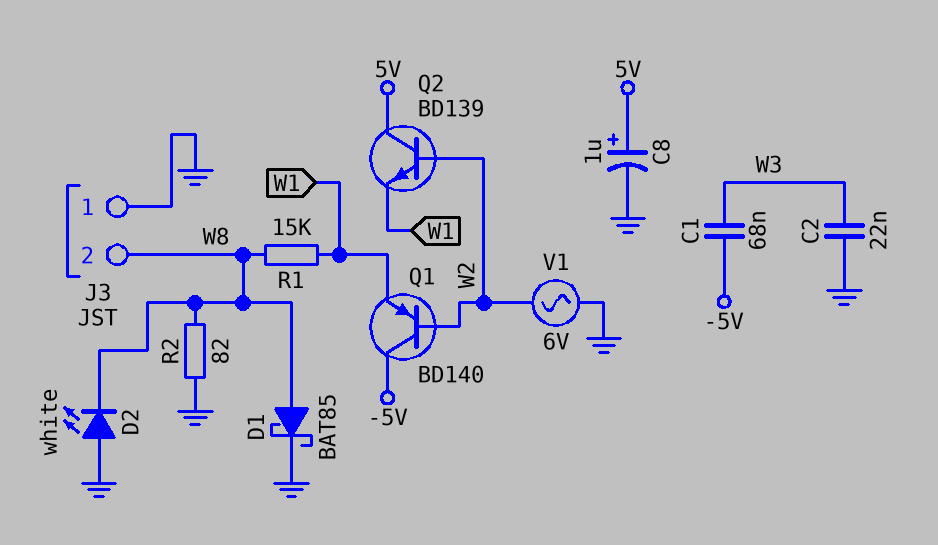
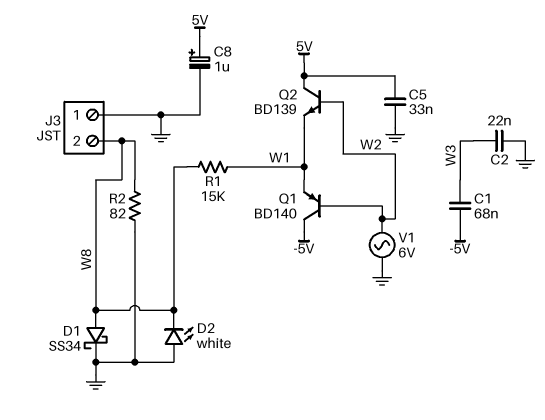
C5: none -> 33nF (5V, GND)
D1: schottky BAT85 (A W8, K GND) -> schottky SS34 (A W8, K GND)

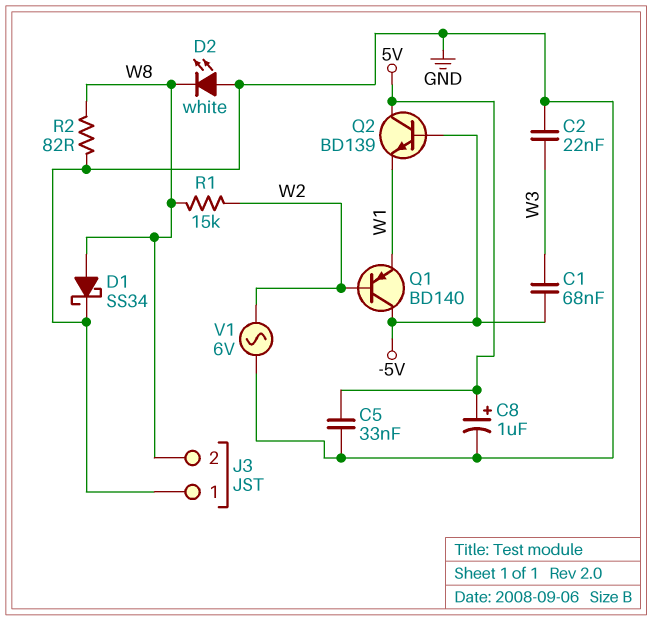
Q2: NPN BD139 (B W2, C 5V, E W1) -> NPN BD139 (B -5V, C 5V, E W1)
R1: 15k (W1, W8) -> 15k (W2, W8)

